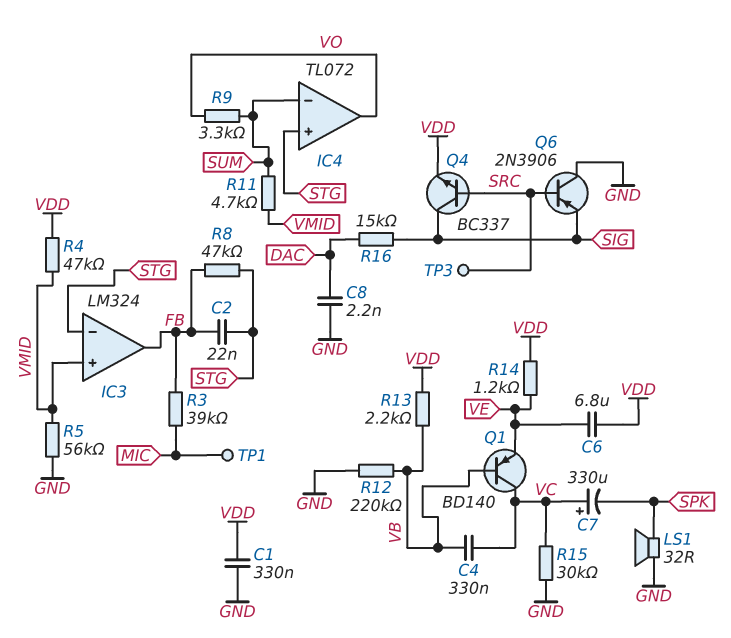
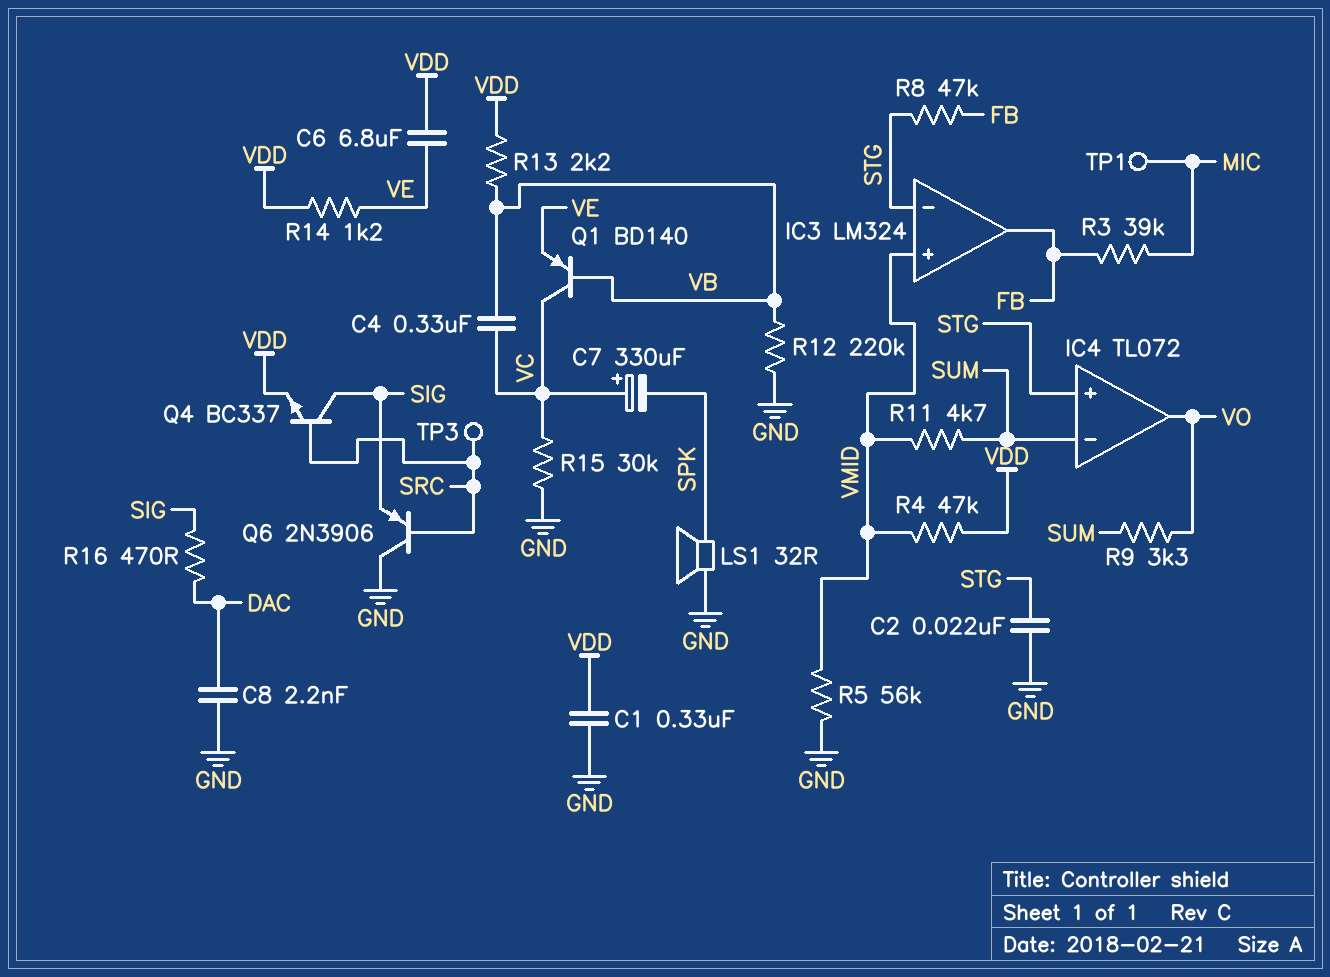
C2: 22nF (FB, STG) -> 22nF (GND, STG)
R16: 15k (DAC, SIG) -> 470 (DAC, SIG)

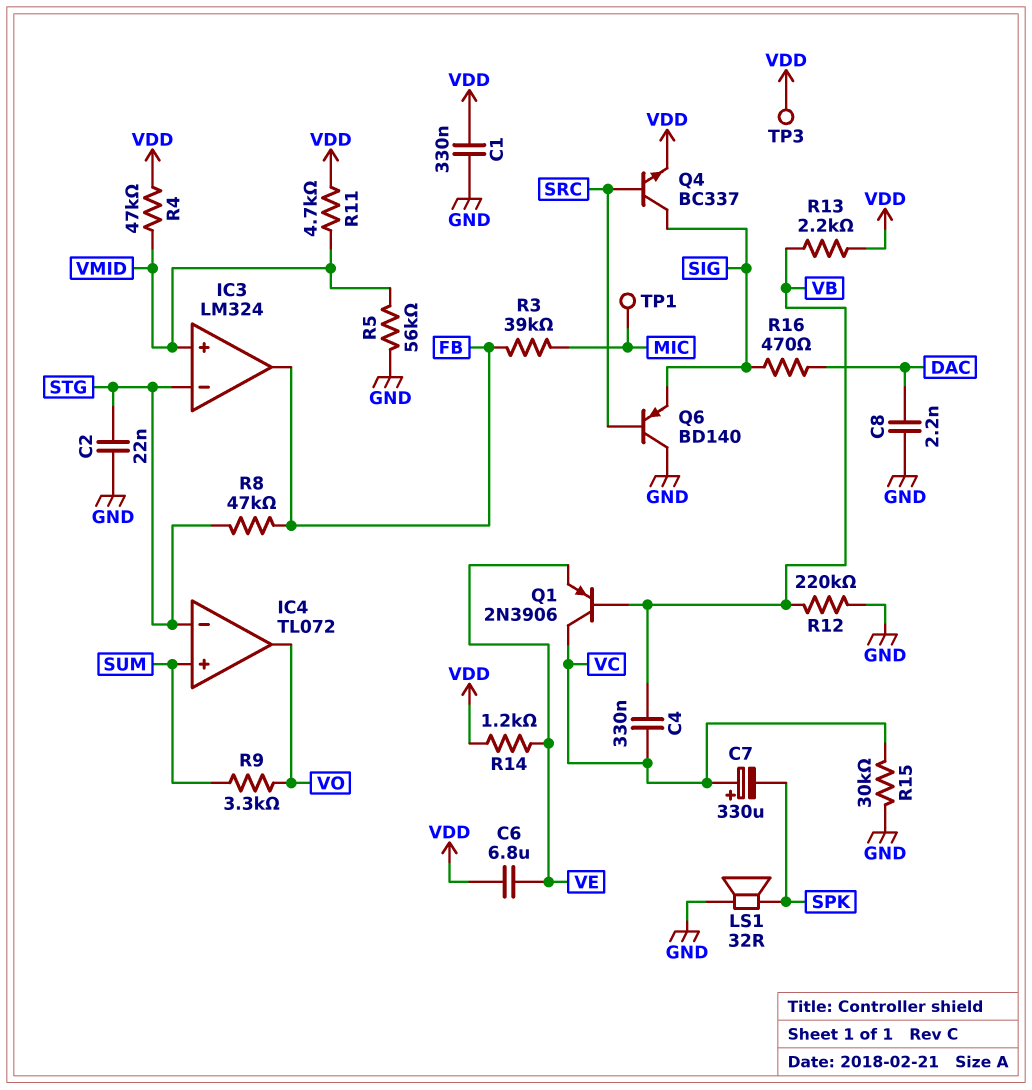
IC4 pin in+: STG -> SUM
IC4 pin in-: SUM -> STG
Q1: PNP BD140 (B VB, C VC, E VE) -> PNP 2N3906 (B VB, C VC, E VE)
Q6: PNP 2N3906 (B SRC, C GND, E SIG) -> PNP BD140 (B SRC, C GND, E SIG)
R11: 4.7k (SUM, VMID) -> 4.7k (VDD, VMID)
TP3: test point (SRC) -> test point (VDD)

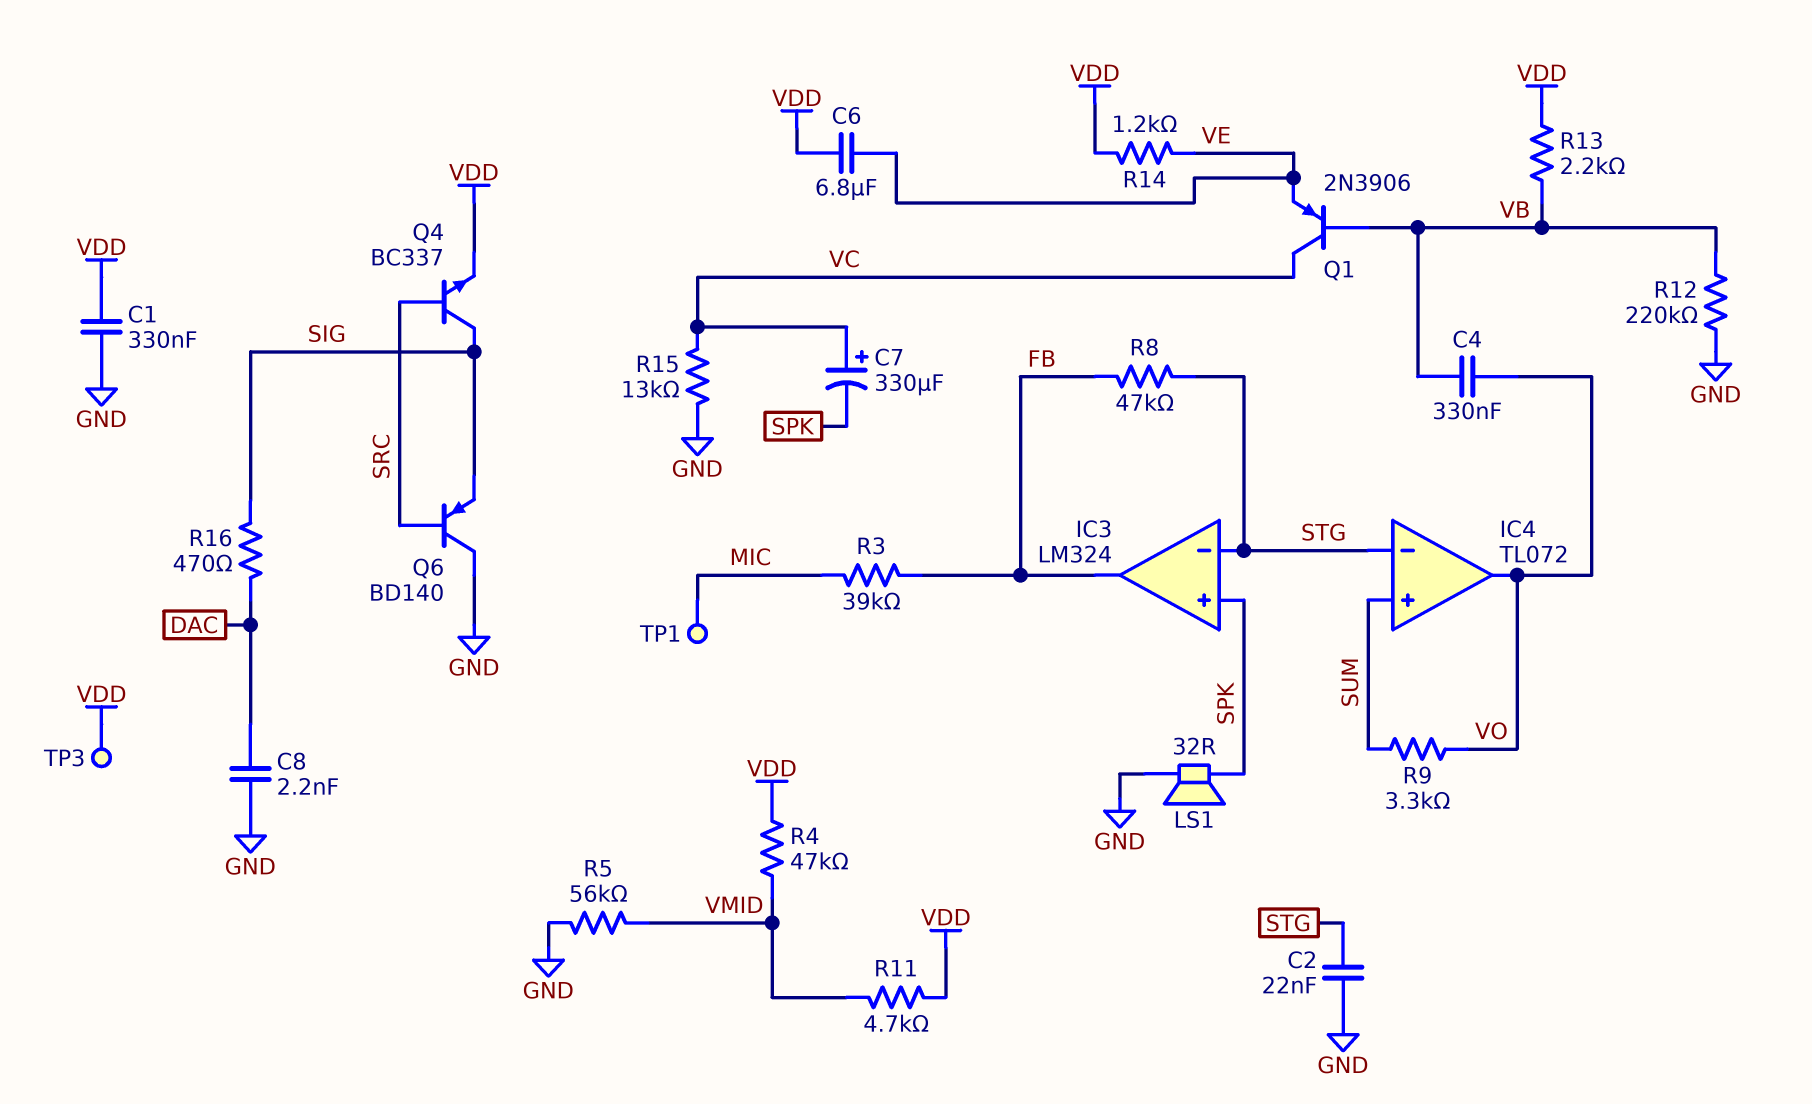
C4: 330nF (VB, VC) -> 330nF (VB, VO)
IC3 pin in+: VMID -> SPK
R15: 30k (GND, VC) -> 13k (GND, VC)

